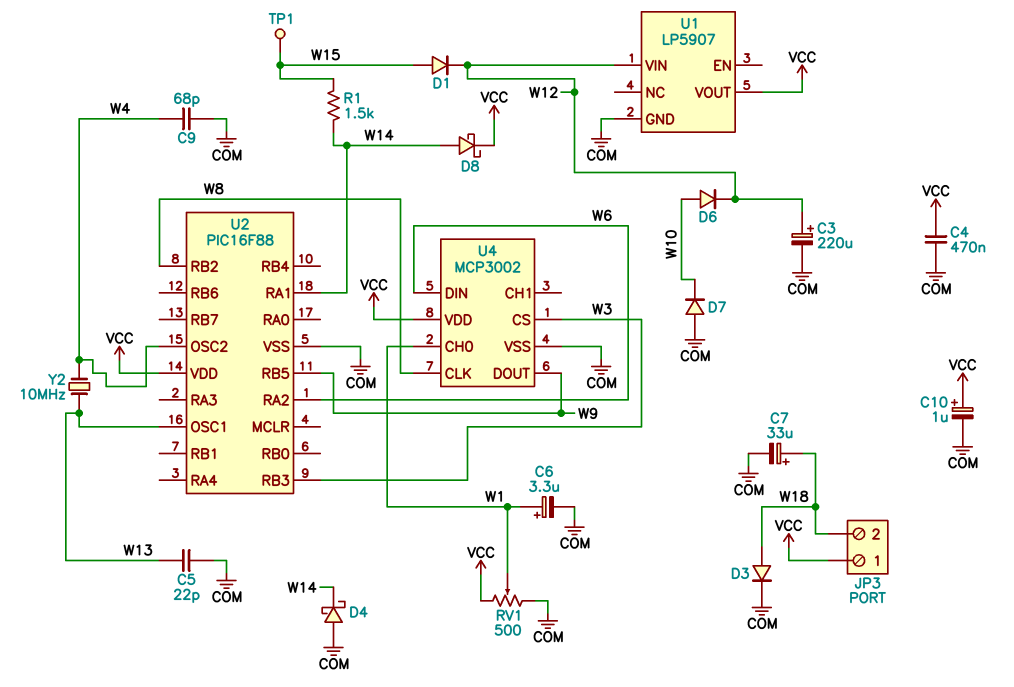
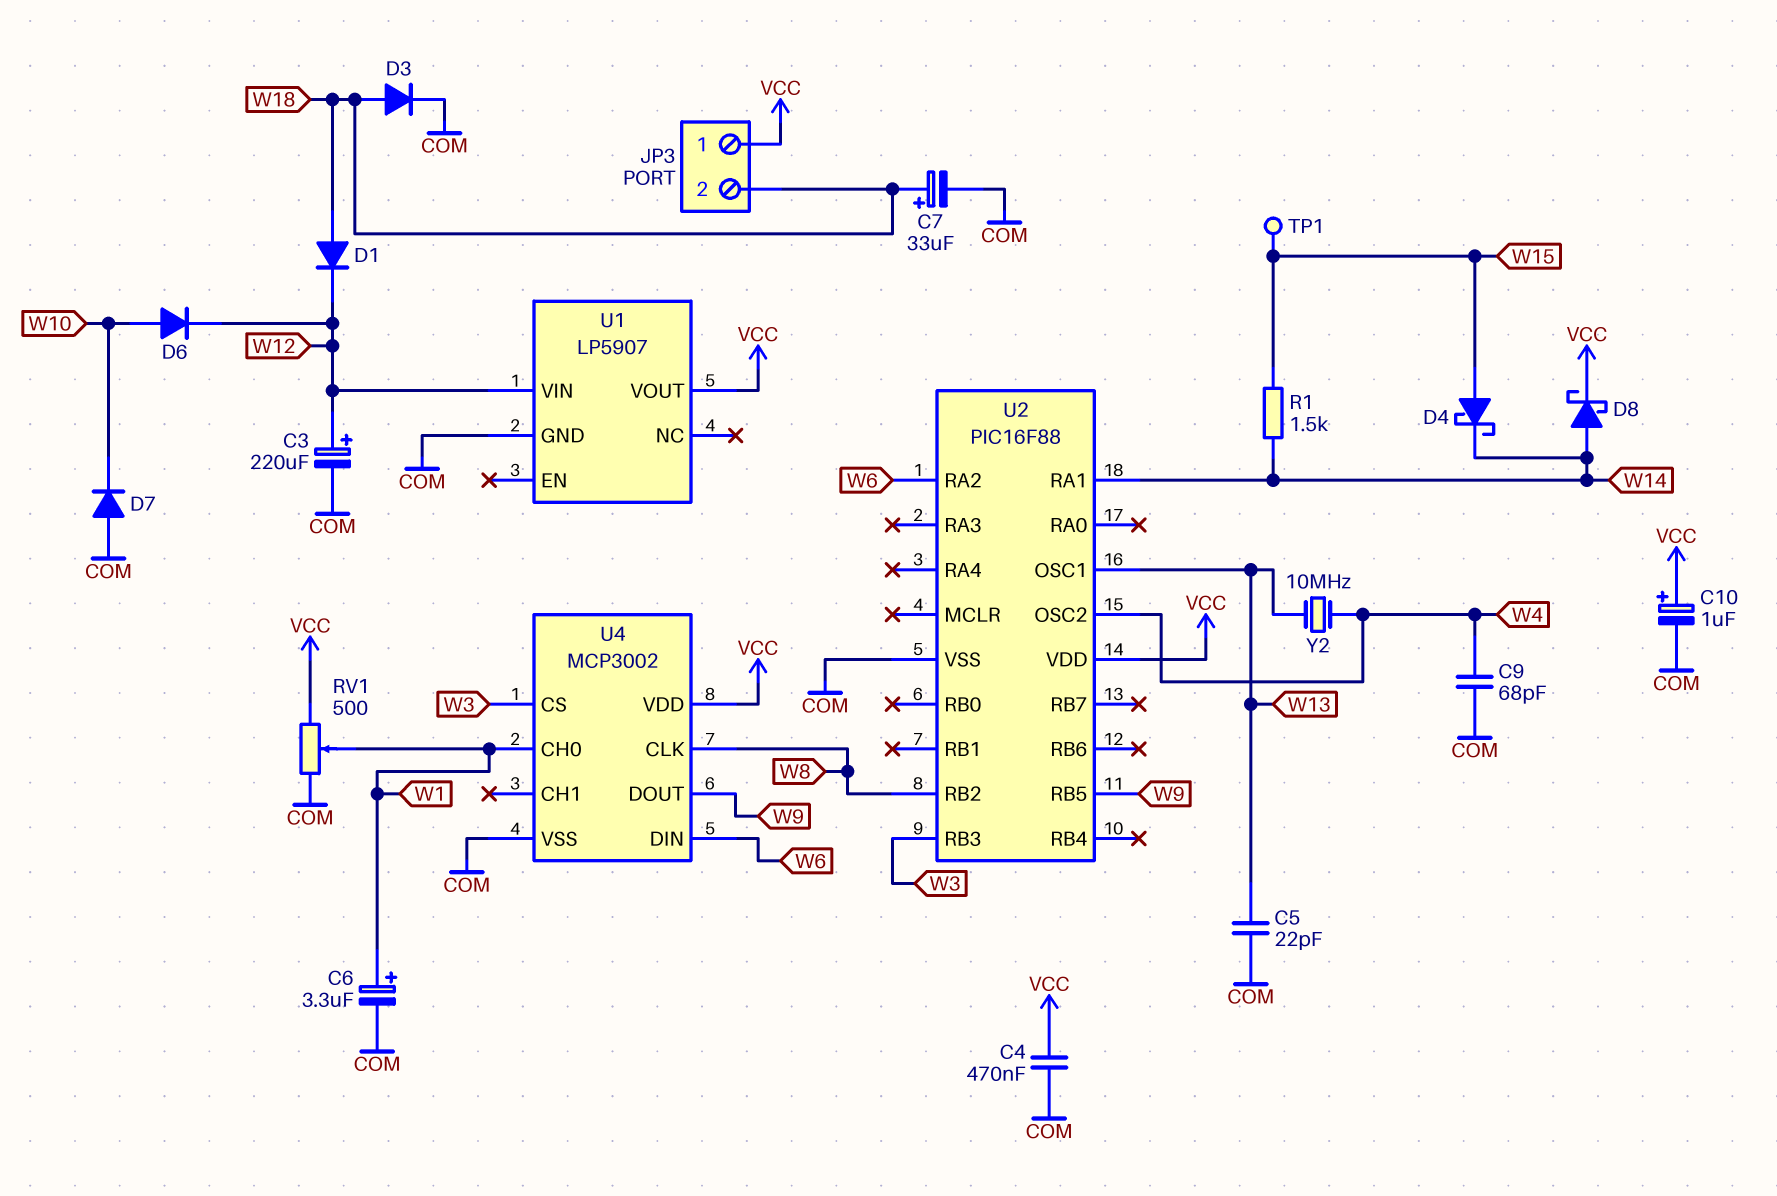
D1: diode (A W15, K W12) -> diode (A W18, K W12)
D4: schottky (A COM, K W14) -> schottky (A W15, K W14)

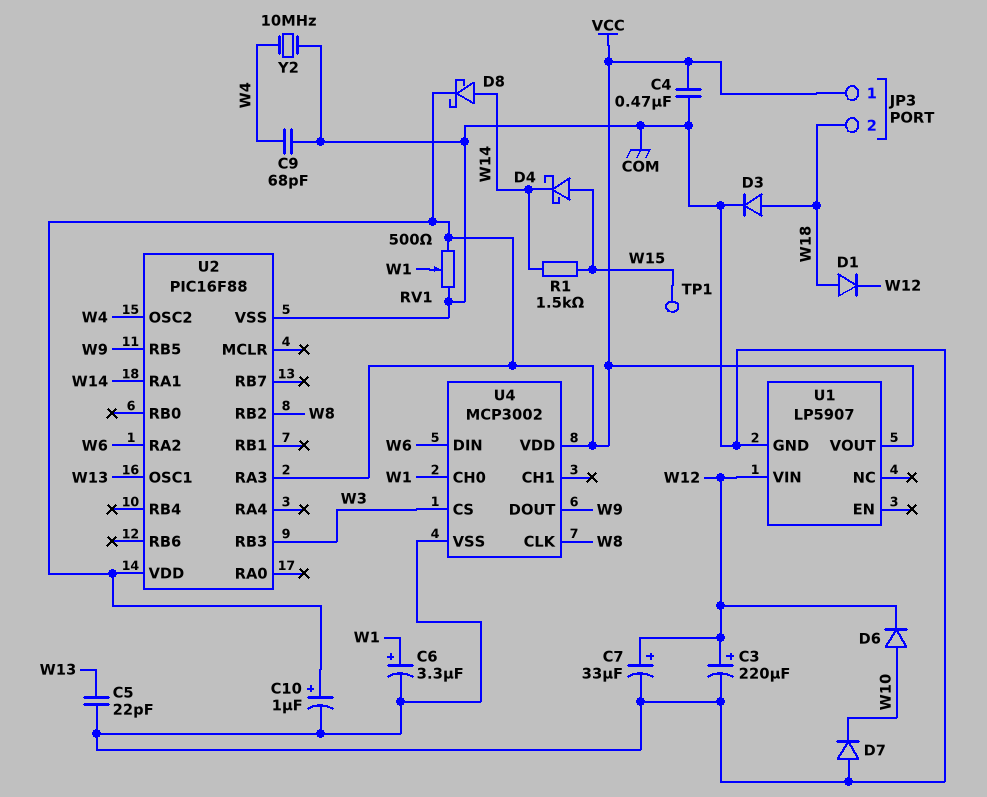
C7: 33uF (plus W18, minus COM) -> 33uF (plus W12, minus COM)
U2 pin RA3: none -> VCC
Y2: 10MHz (W4, W13) -> 10MHz (COM, W4)

